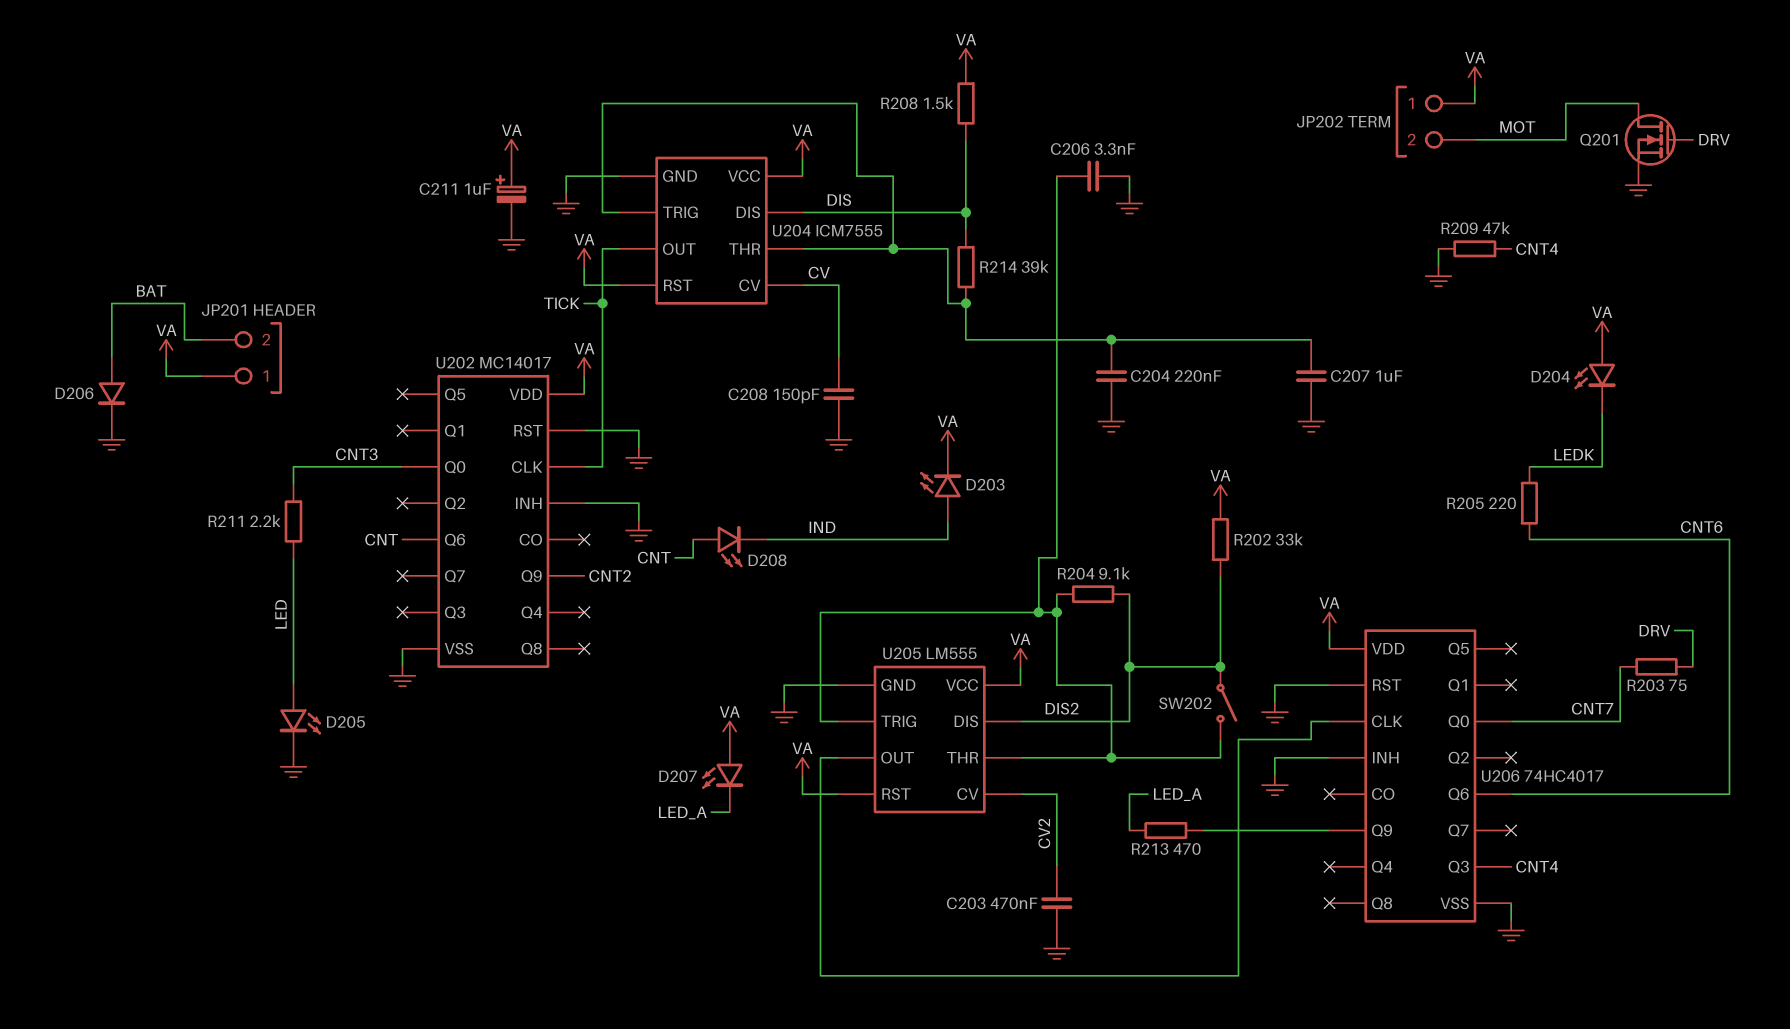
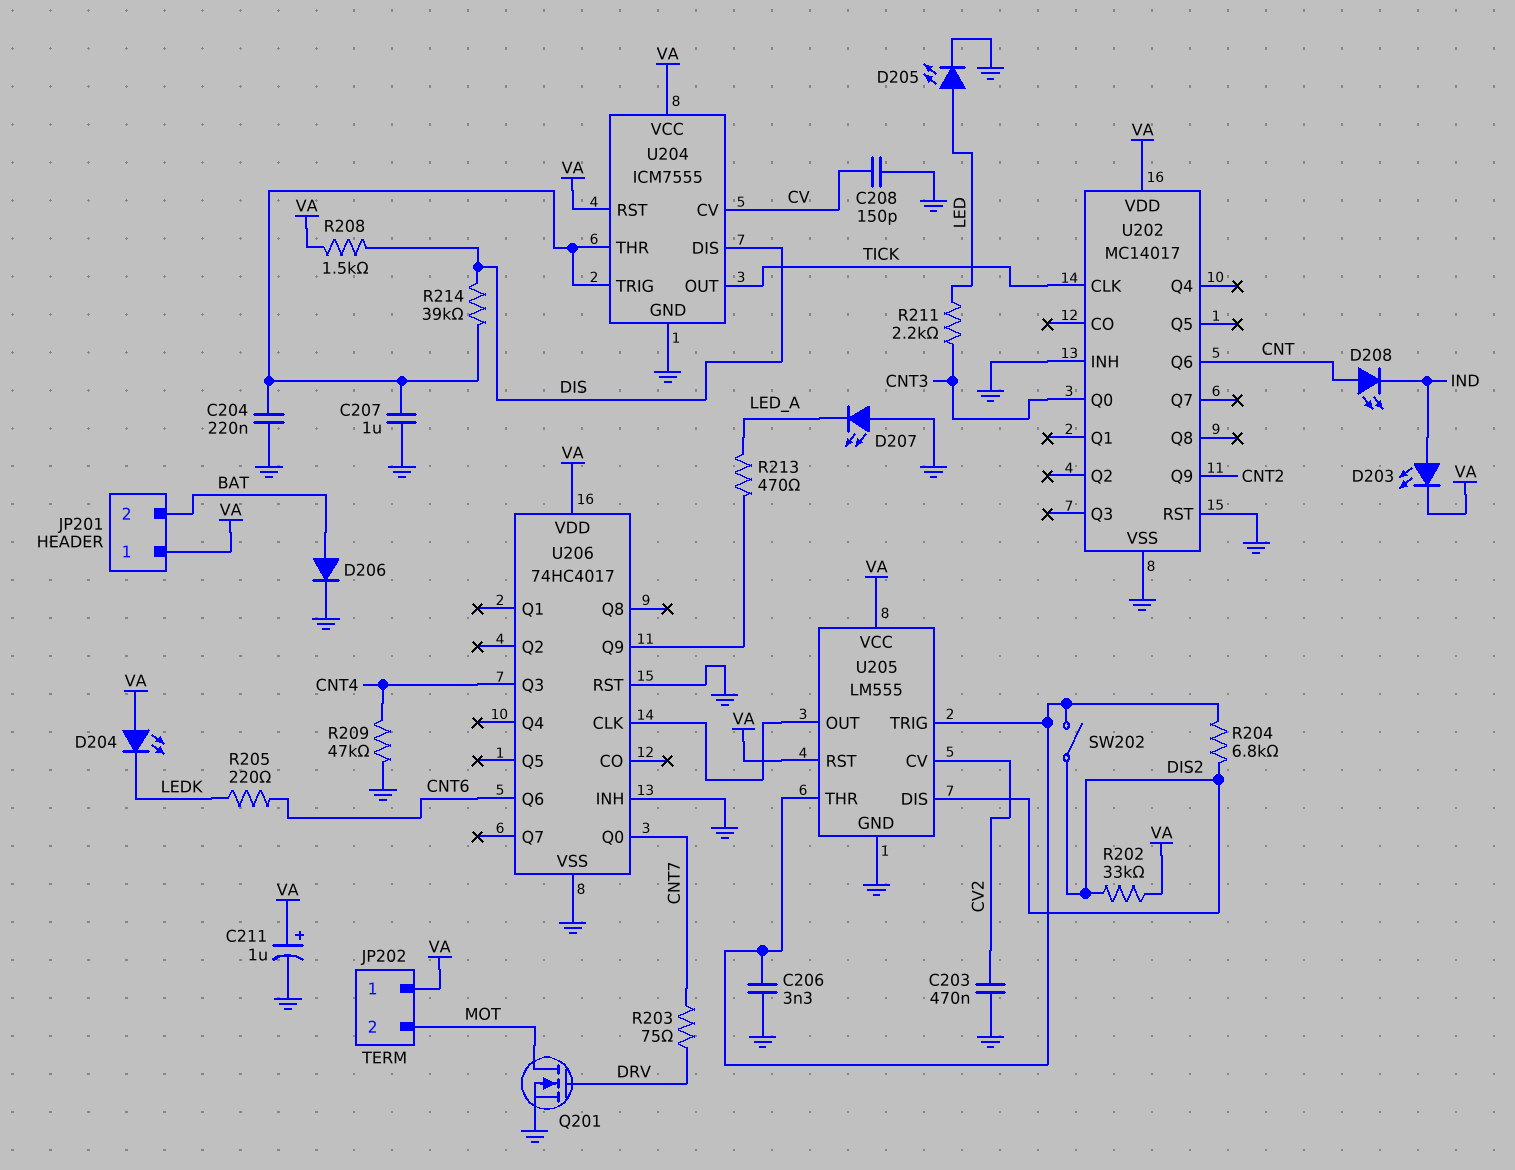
D207: LED (A VA, K LED_A) -> LED (A GND, K LED_A)
R204: 9.1k (DIS2, U205/THR) -> 6.8k (DIS2, U205/THR)

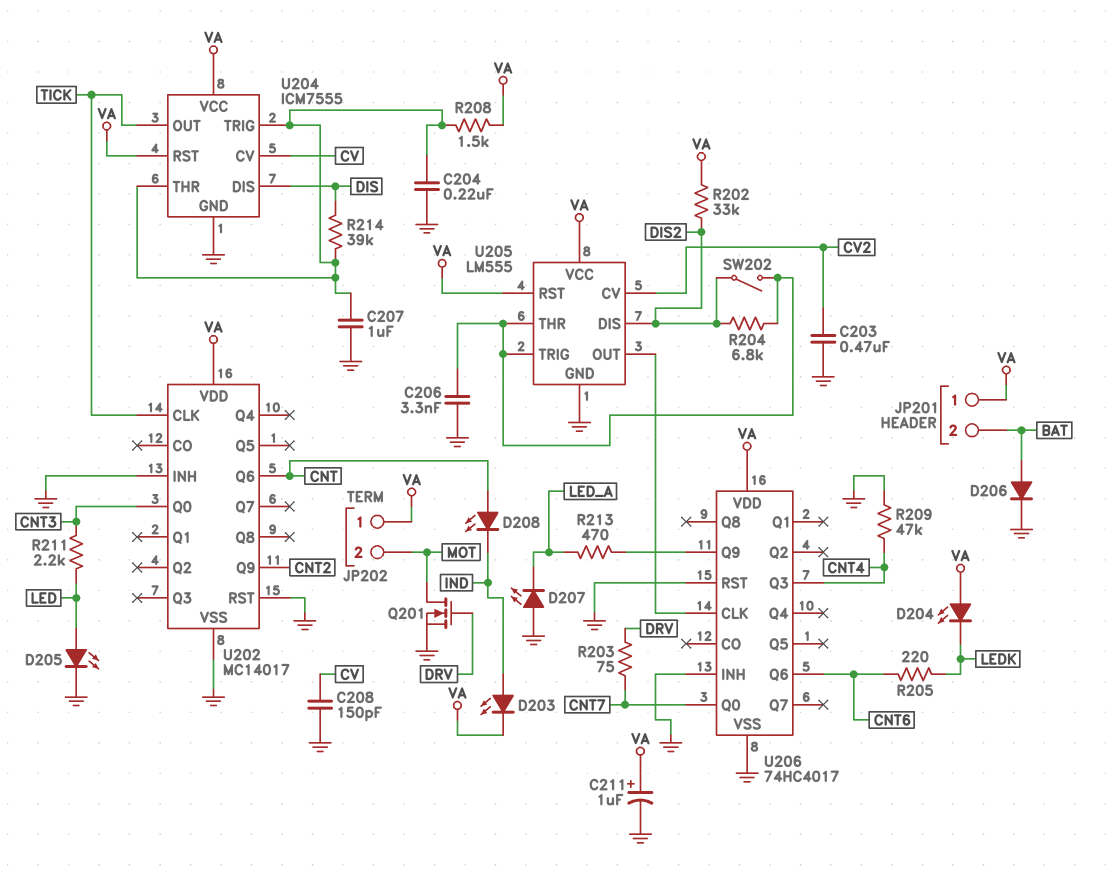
R208: 1.5k (DIS, VA) -> 1.5k (U204/THR, VA)

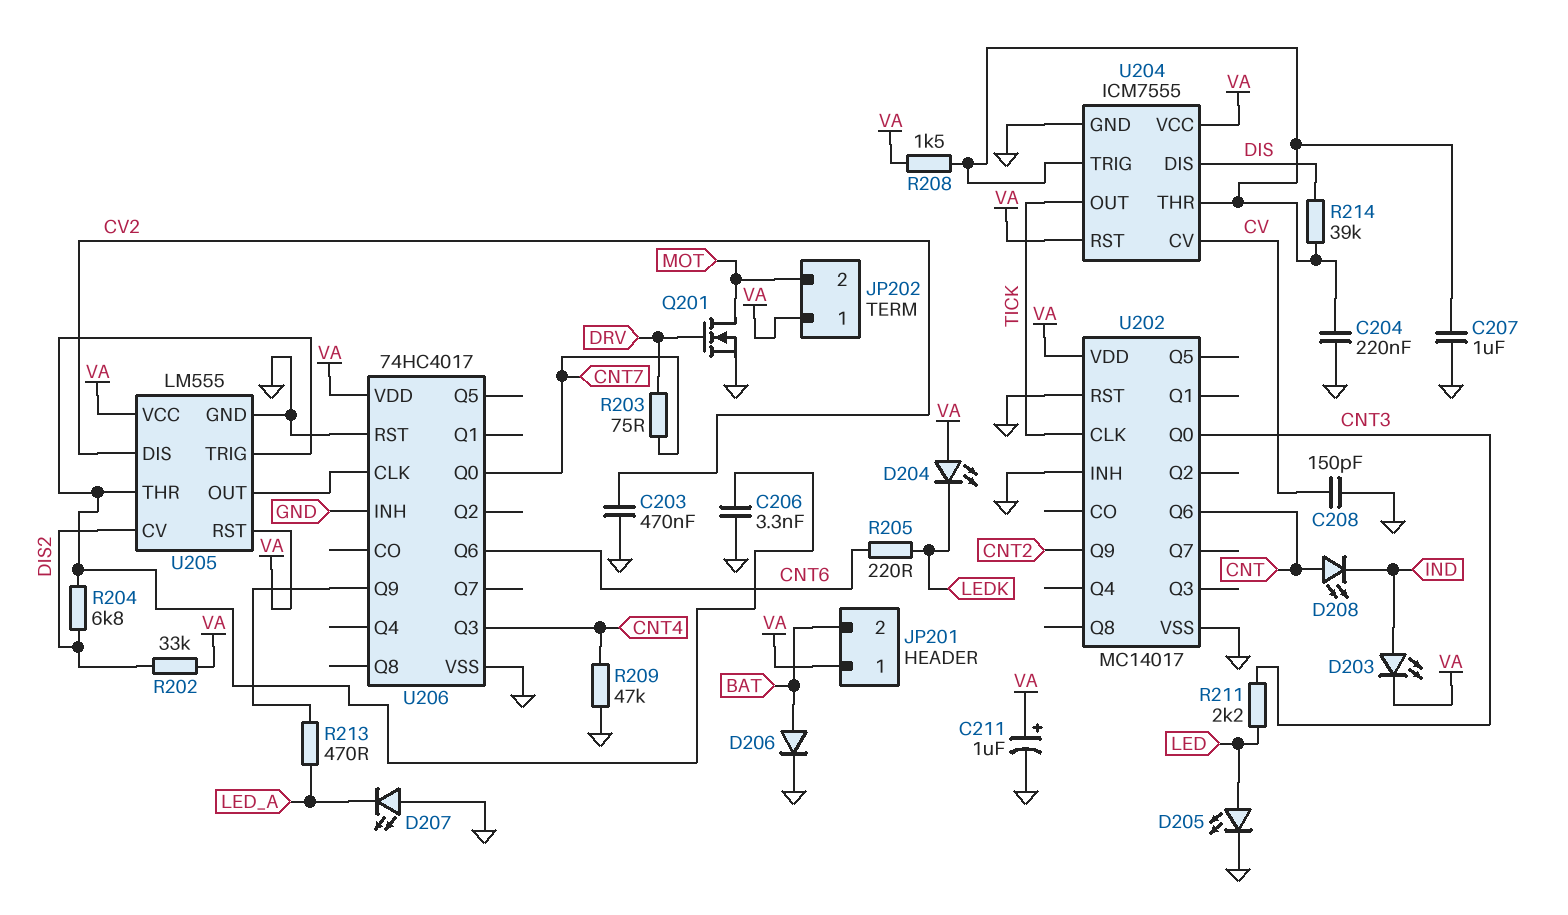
SW202: switch (DIS2, U205/THR) -> none
U205 pin CV: CV2 -> DIS2
U205 pin DIS: DIS2 -> CV2

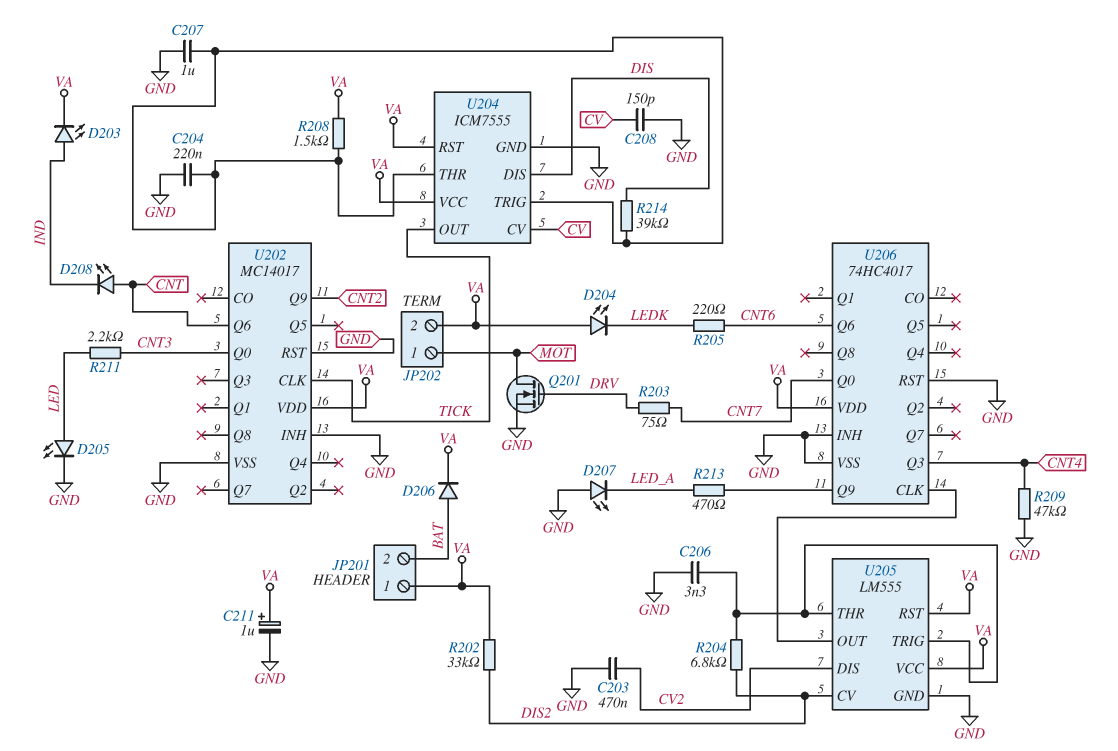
D206: diode (A BAT, K GND) -> diode (A BAT, K VA)
JP202 pin 1: VA -> MOT
JP202 pin 2: MOT -> VA

